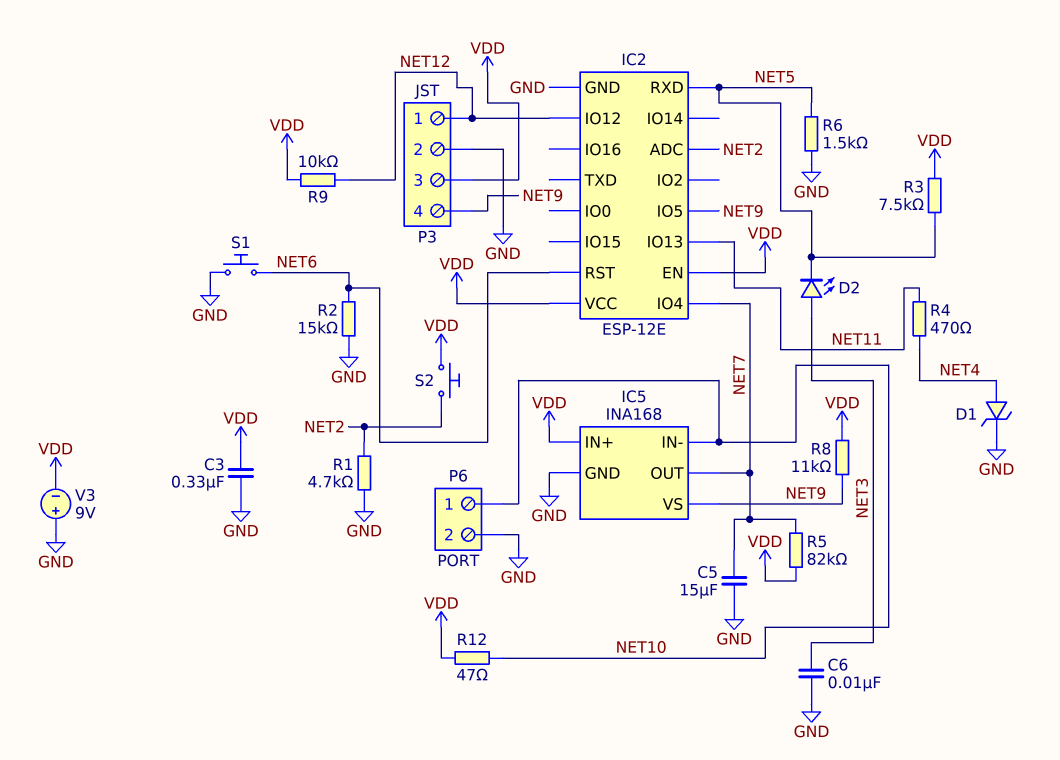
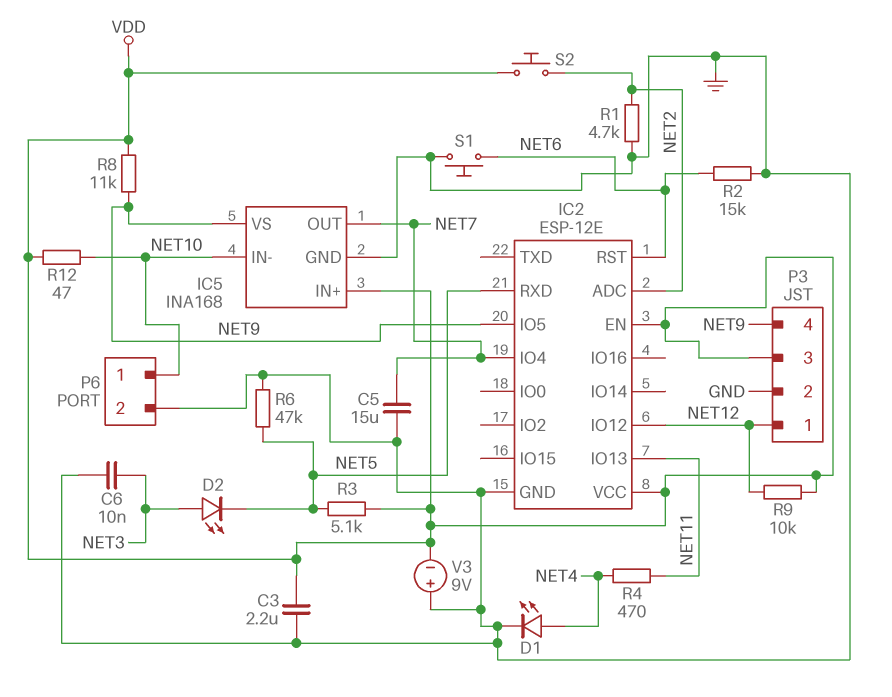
C3: 330nF (GND, VDD) -> 2.2uF (GND, VDD)
D1: zener (A NET4, K GND) -> LED (A NET4, K GND)
R3: 7.5k (NET5, VDD) -> 5.1k (NET5, VDD)
R5: 82k (NET7, VDD) -> none
R6: 1.5k (GND, NET5) -> 47k (GND, NET5)

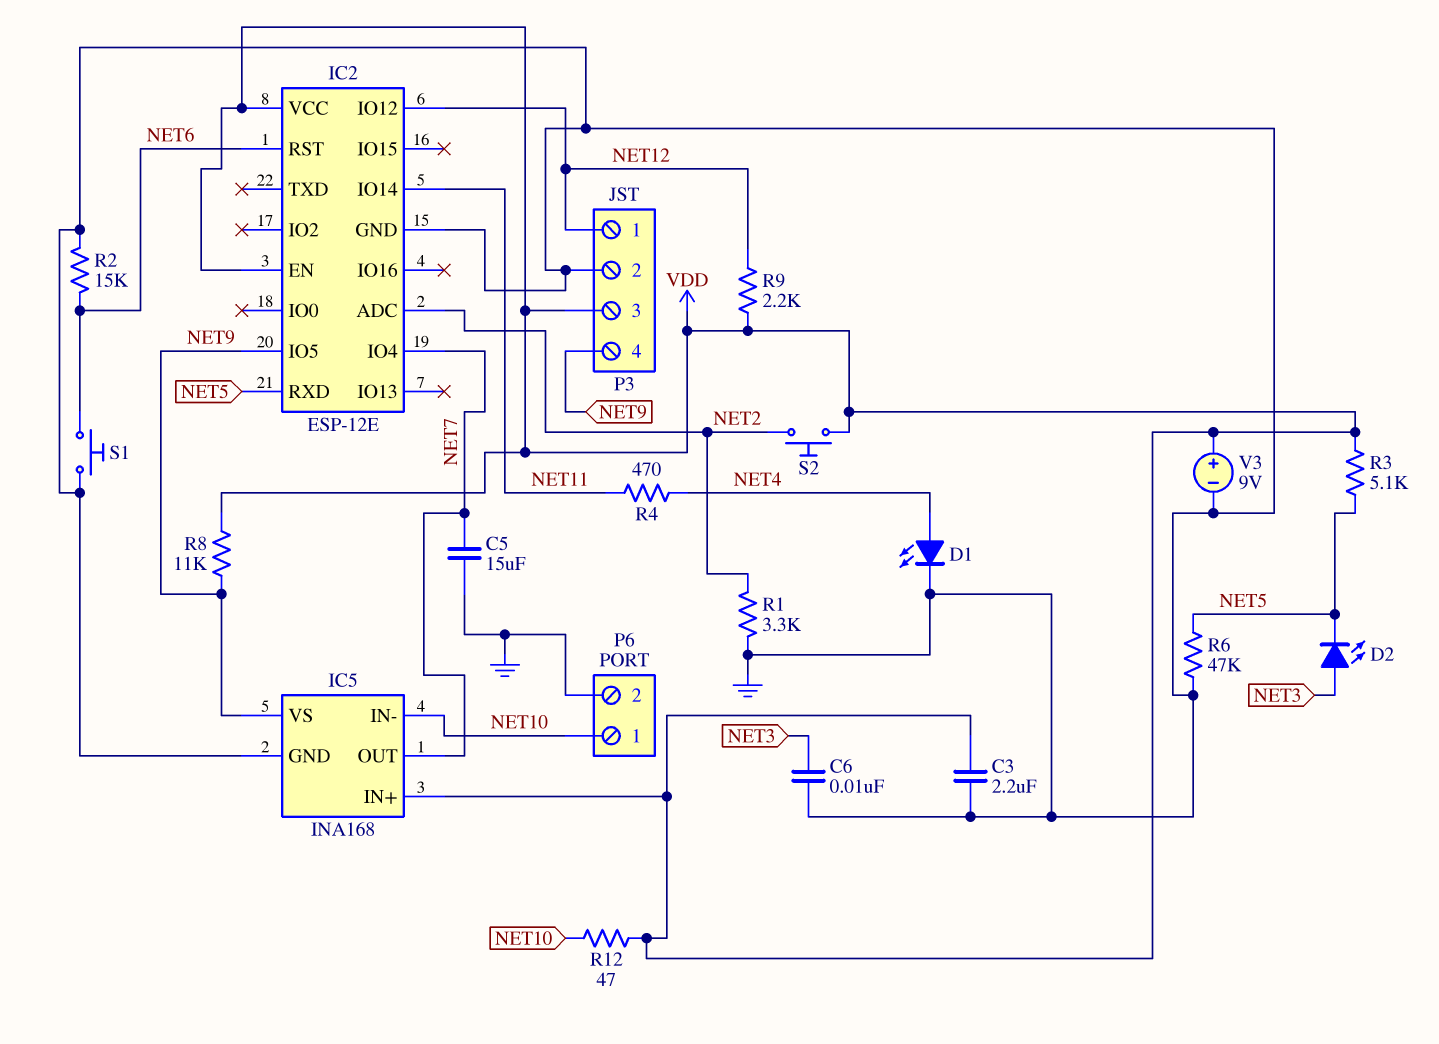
IC2 pin IO13: NET11 -> none
IC2 pin IO14: none -> NET11
R1: 4.7k (GND, NET2) -> 3.3k (GND, NET2)
R9: 10k (NET12, VDD) -> 2.2k (NET12, VDD)
V3: 9V (plus GND, minus VDD) -> 9V (plus VDD, minus GND)

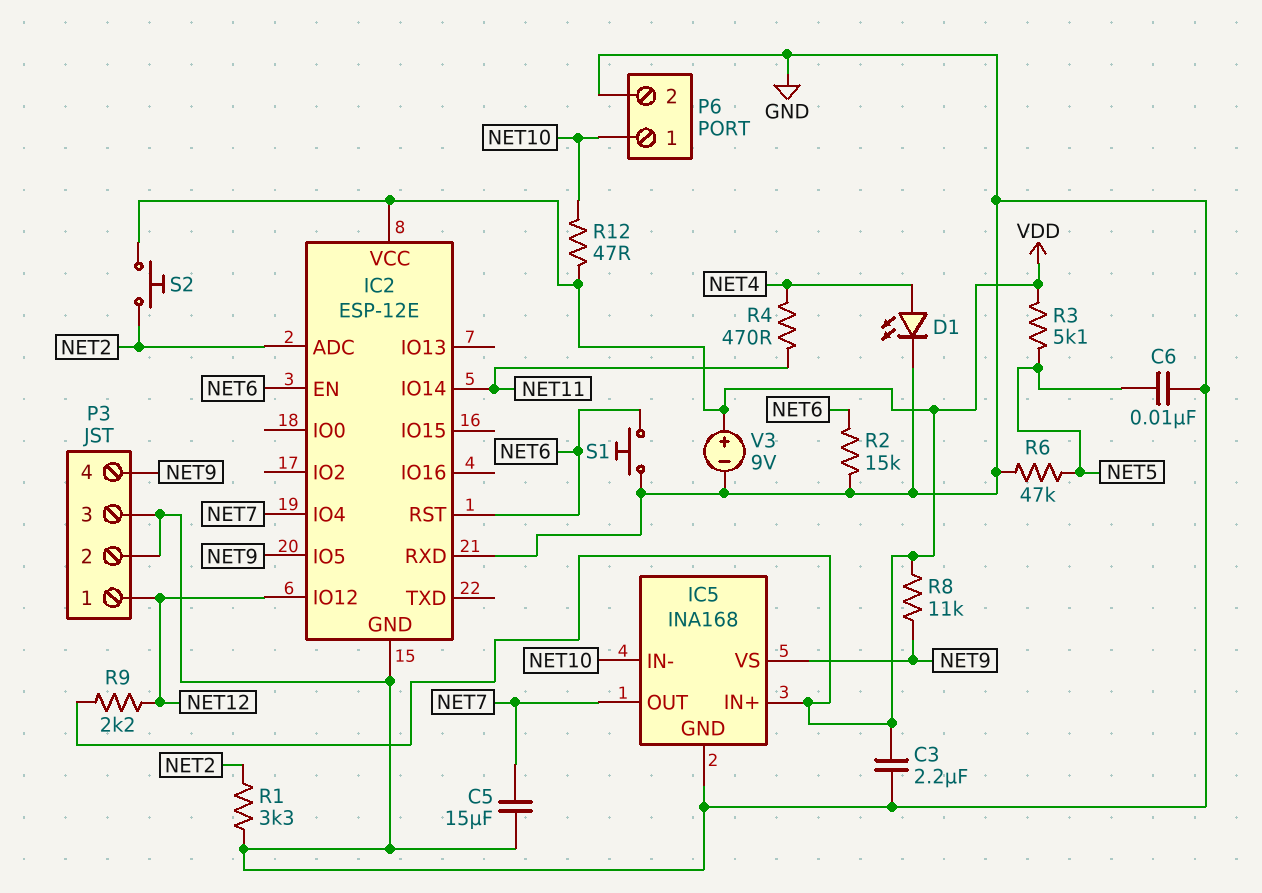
C6: 10nF (GND, NET3) -> 10nF (GND, NET5)
D2: LED (A NET3, K NET5) -> none
IC2 pin EN: VDD -> NET6
IC2 pin RXD: NET5 -> GND
P3 pin 3: VDD -> GND

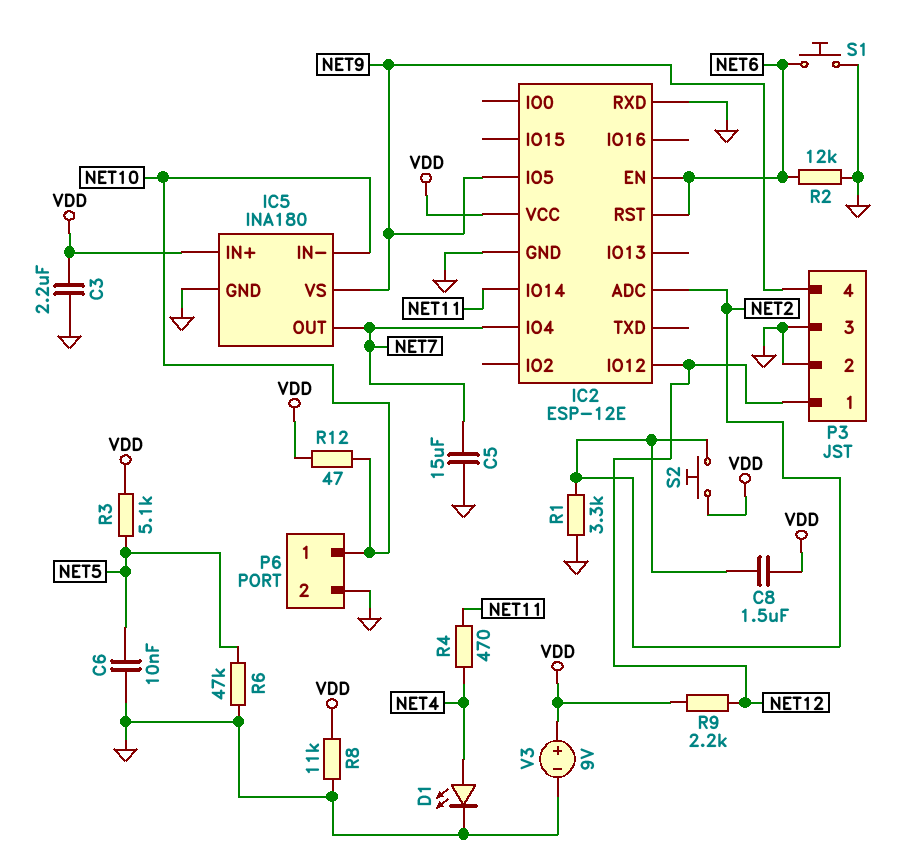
C8: none -> 1.5uF (NET2, VDD)
IC5: INA168 -> INA180
R2: 15k (GND, NET6) -> 12k (GND, NET6)
R8: 11k (NET9, VDD) -> 11k (GND, VDD)

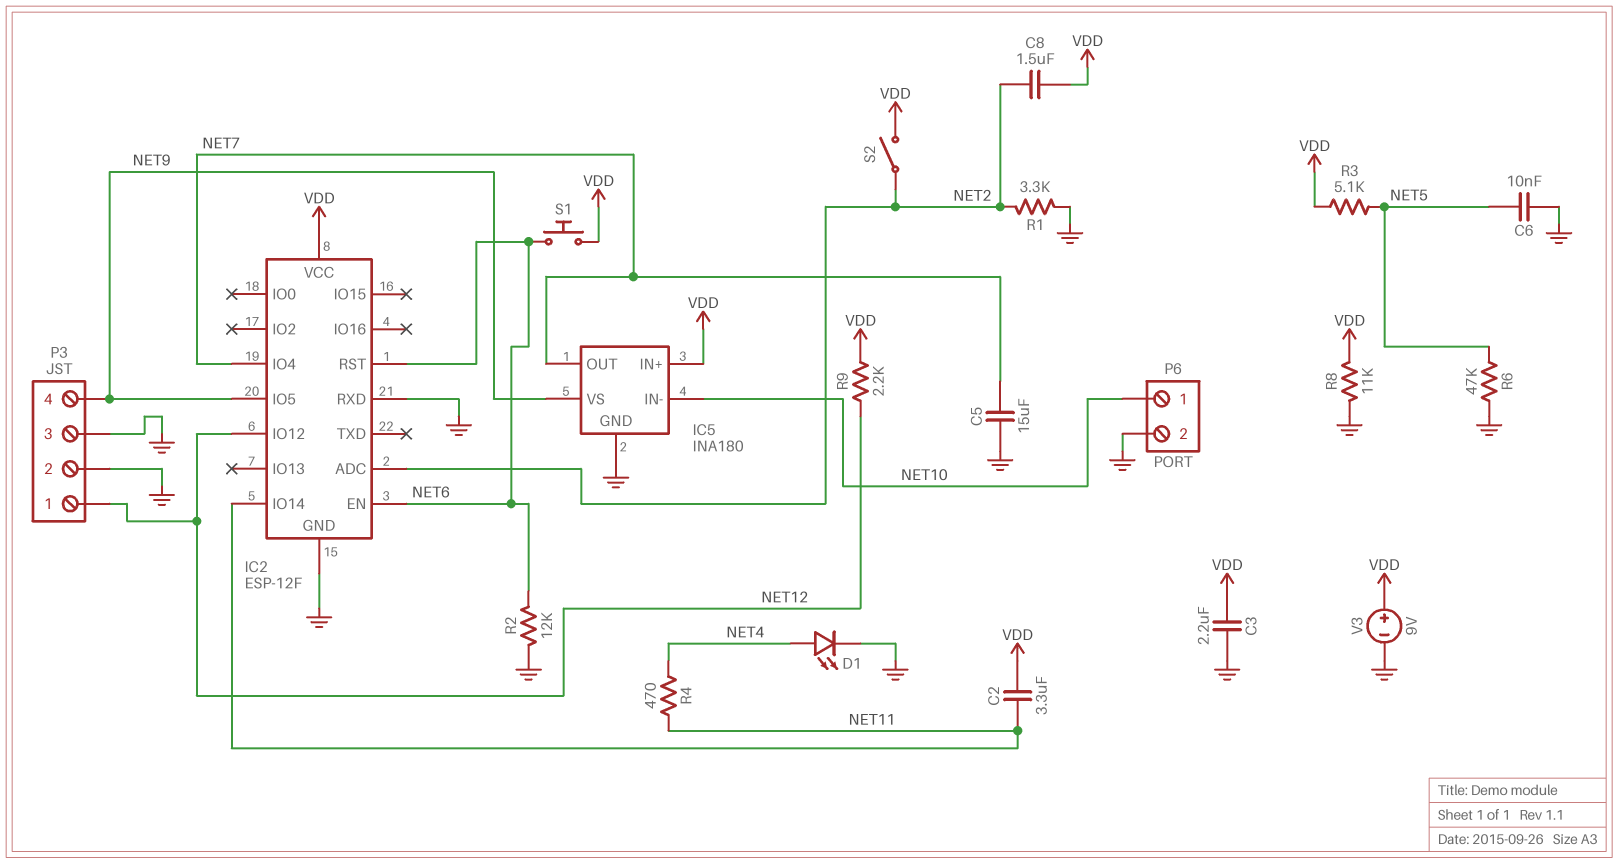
C2: none -> 3.3uF (NET11, VDD)
IC2: ESP-12E -> ESP-12F
R12: 47 (NET10, VDD) -> none
S1: button (GND, NET6) -> button (NET6, VDD)
S2: button (NET2, VDD) -> switch (NET2, VDD)

